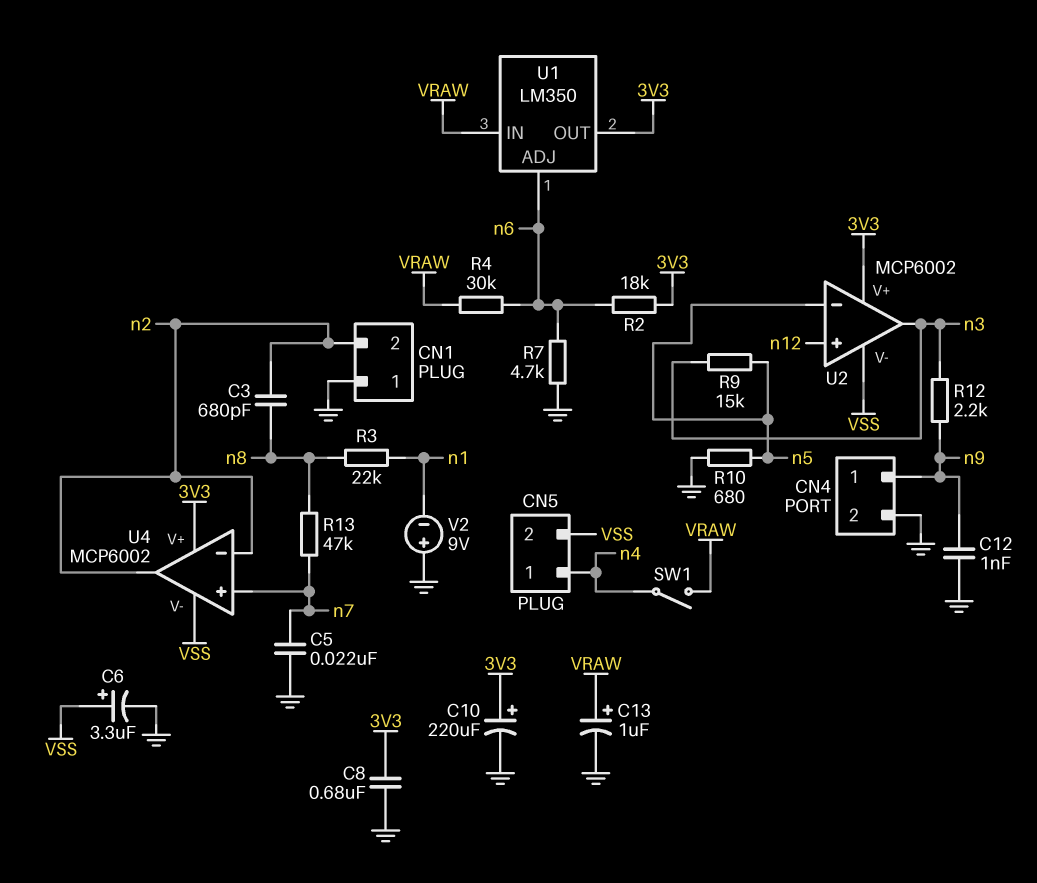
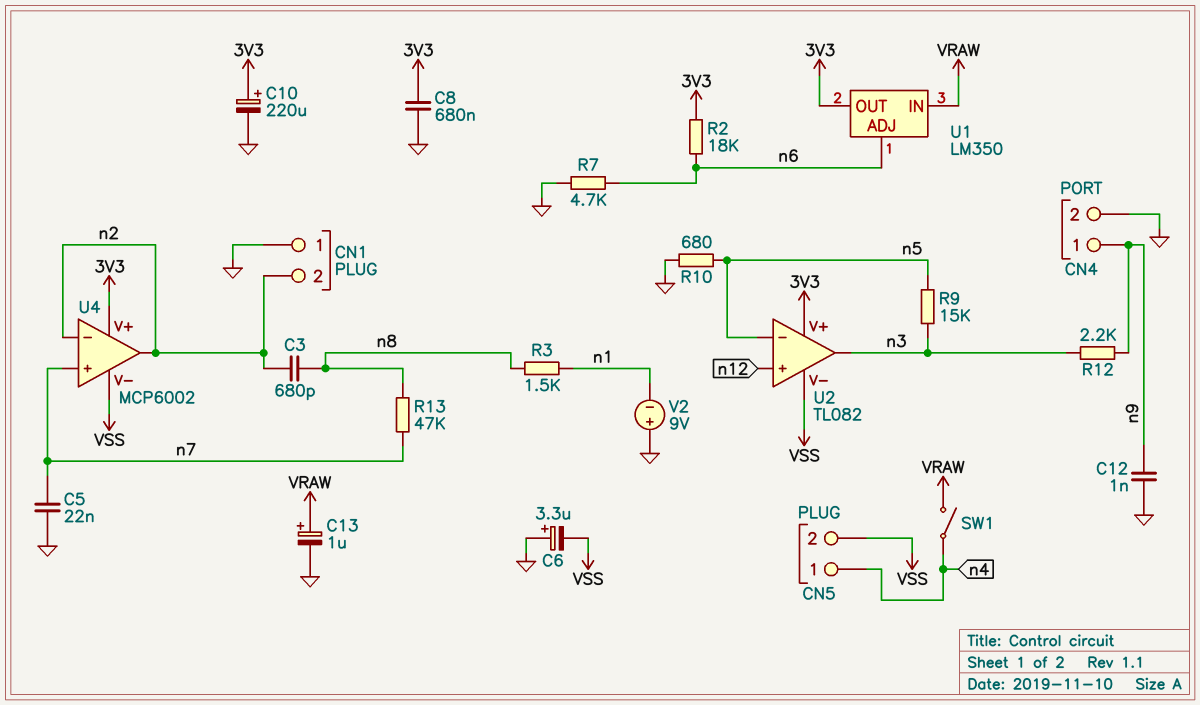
C6: 3.3uF (plus VSS, minus GND) -> 3.3uF (plus GND, minus VSS)
R3: 22k (n1, n8) -> 1.5k (n1, n8)
R4: 30k (VRAW, n6) -> none
U2: MCP6002 -> TL082

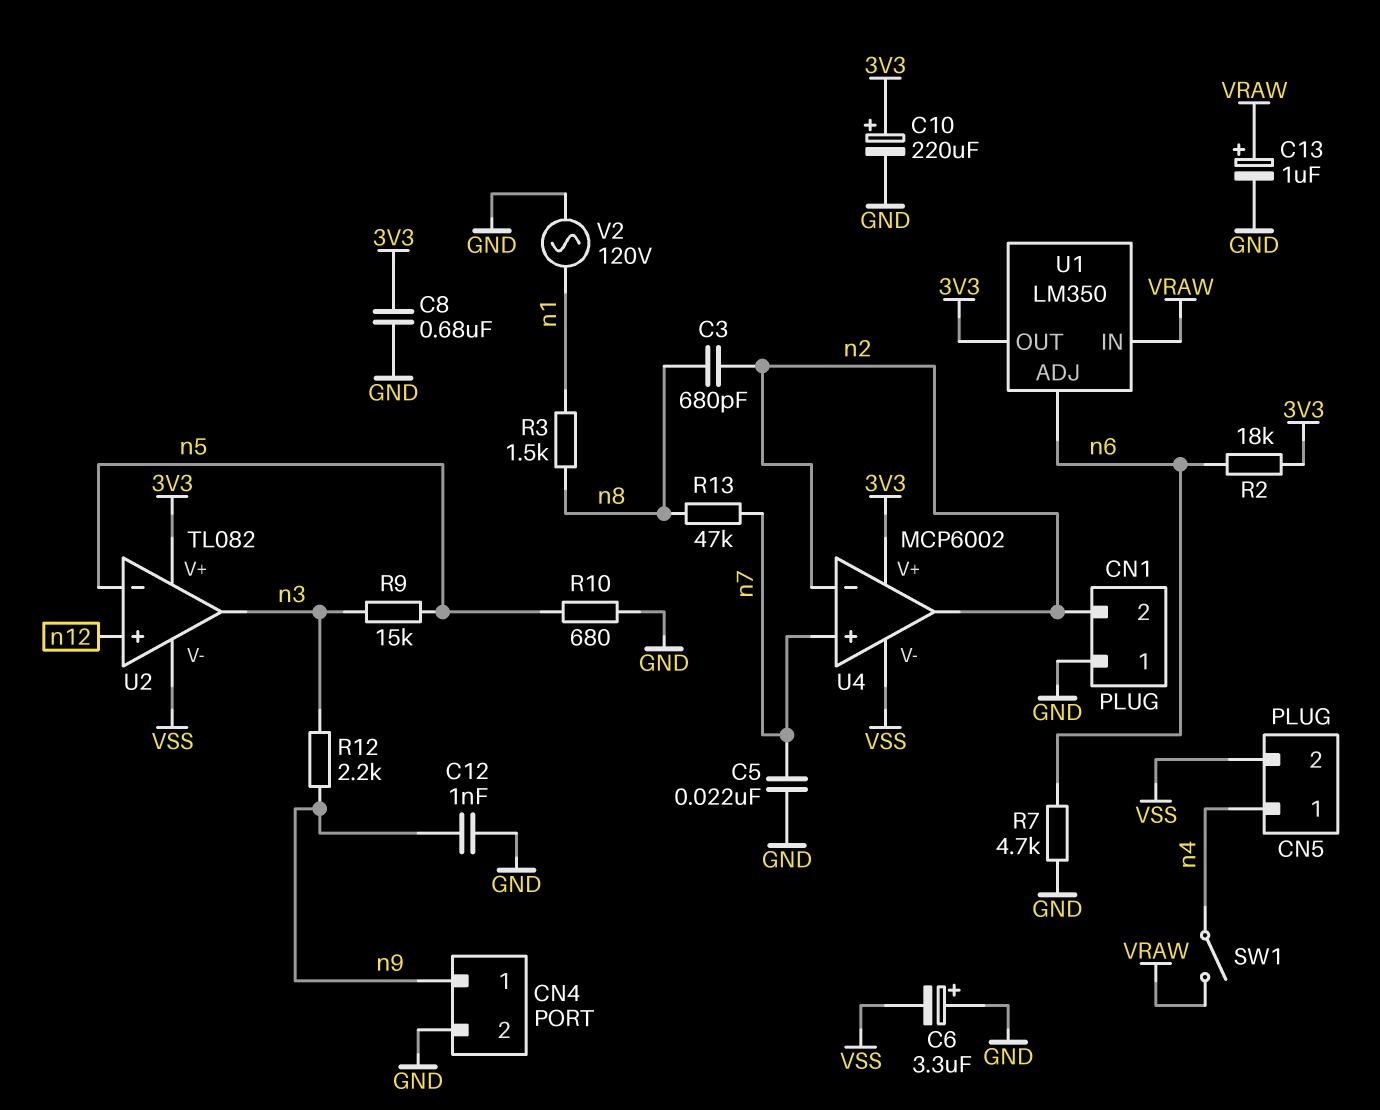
V2: 9V (plus GND, minus n1) -> AC 120V (GND, n1)

